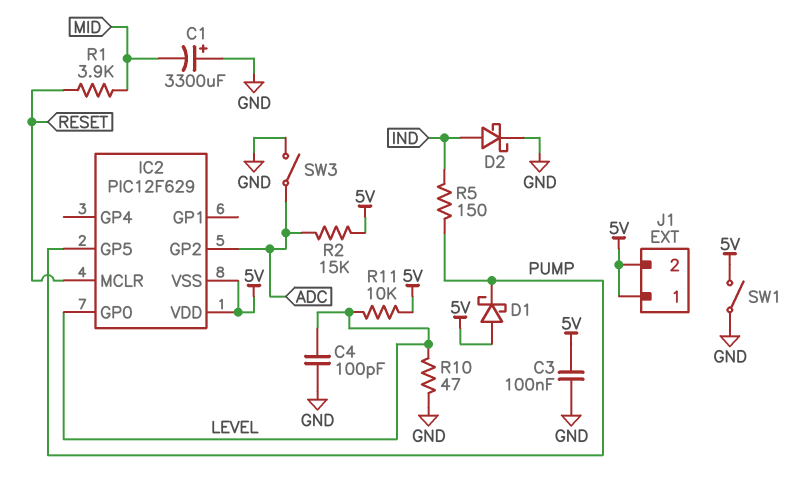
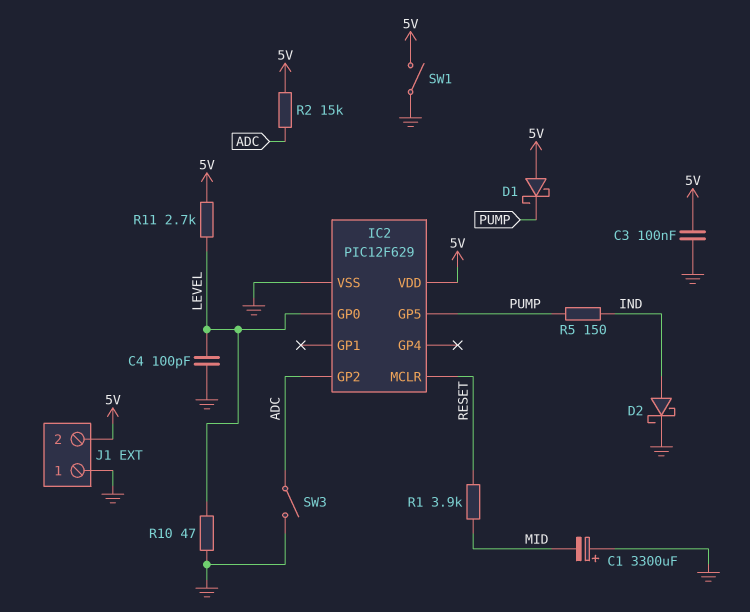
IC2 pin VSS: 5V -> GND
J1 pin 1: 5V -> GND
R11: 10k (5V, LEVEL) -> 2.7k (5V, LEVEL)

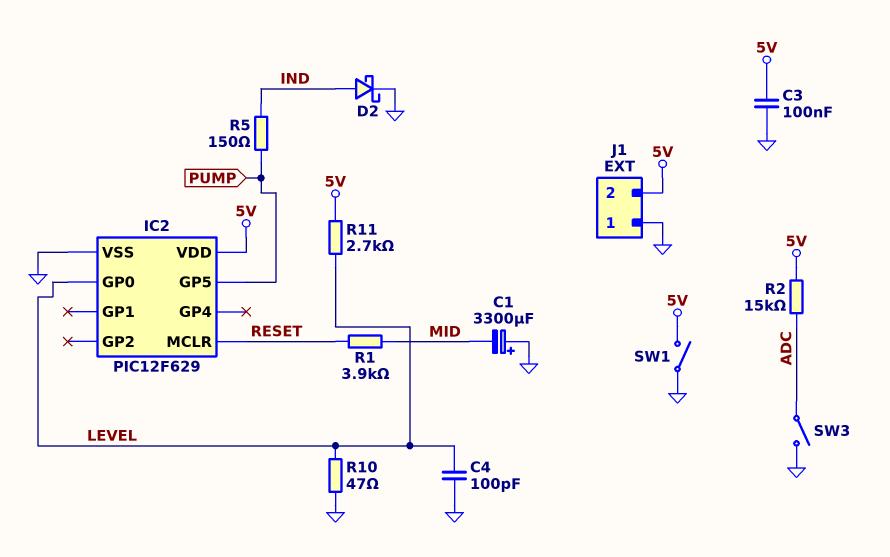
D1: schottky (A 5V, K PUMP) -> none
IC2 pin GP2: ADC -> none

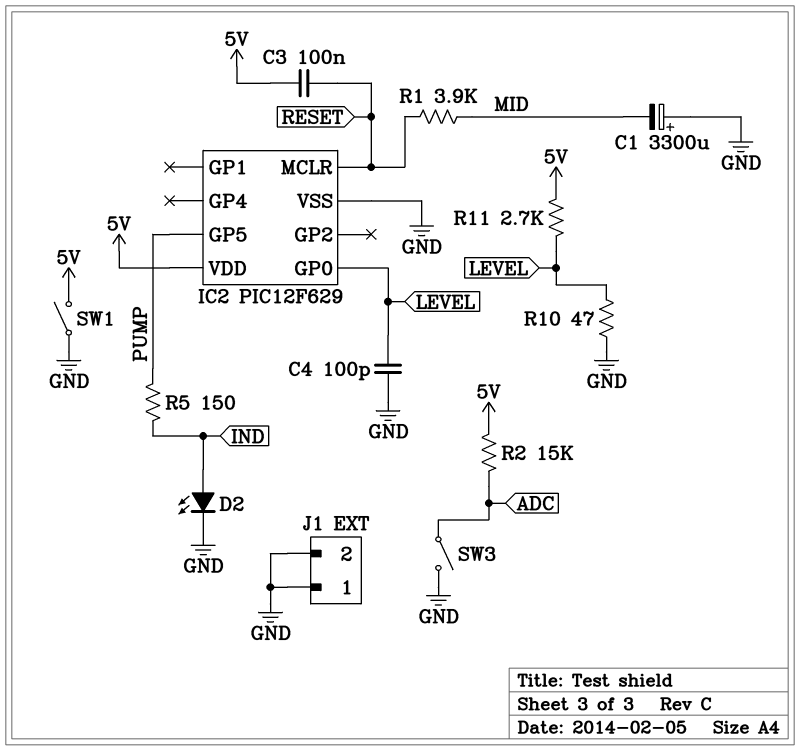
C3: 100nF (5V, GND) -> 100nF (5V, RESET)
D2: schottky (A IND, K GND) -> LED (A IND, K GND)
J1 pin 2: 5V -> GND

